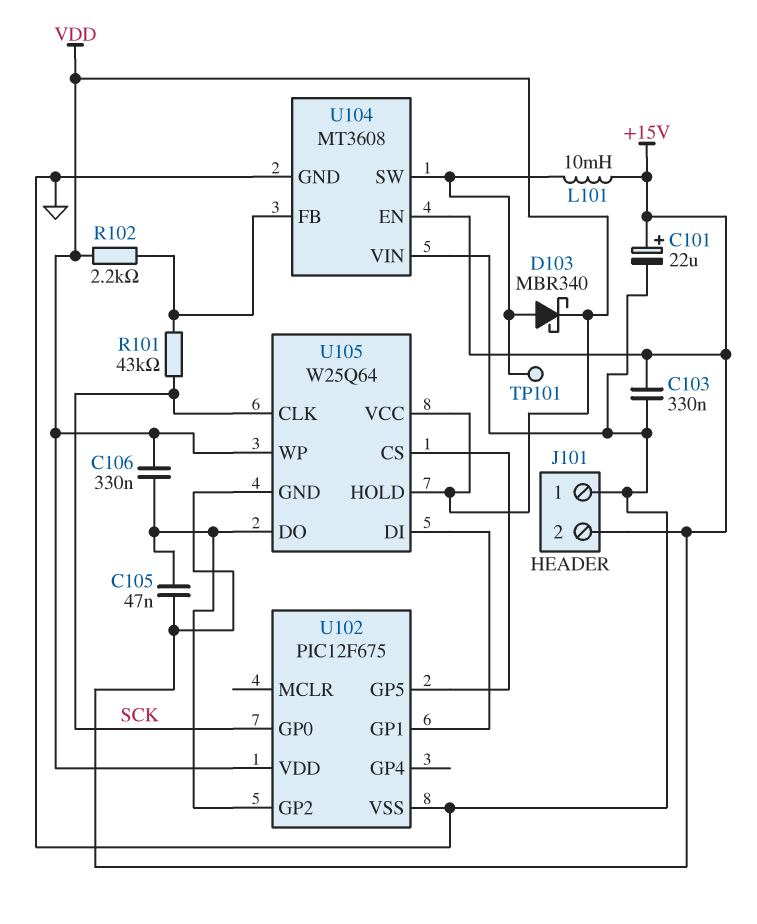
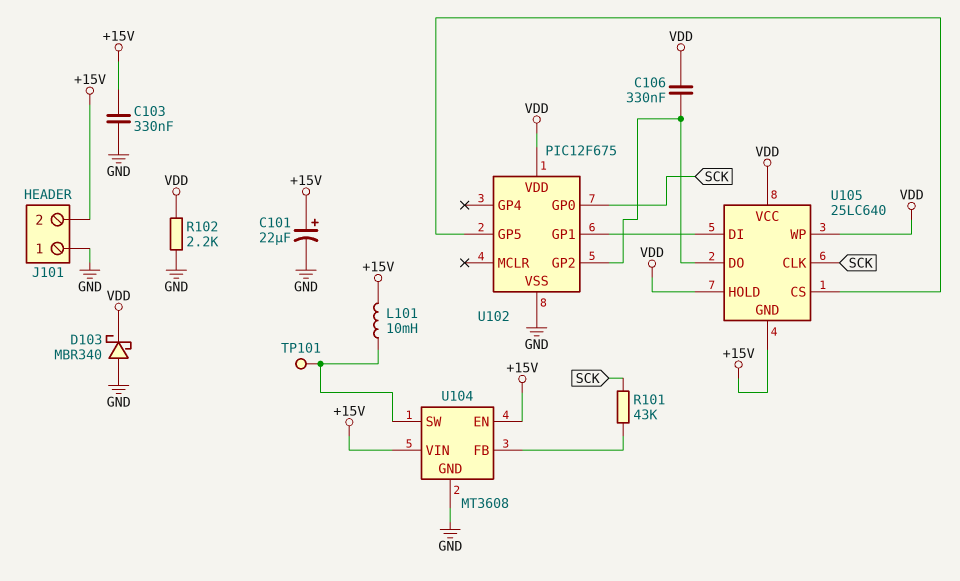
C105: 47nF (+15V, U102/GP2) -> none
D103: schottky MBR340 (A U104/SW, K VDD) -> schottky MBR340 (A GND, K VDD)
R102: 2.2k (U104/FB, VDD) -> 2.2k (GND, VDD)
U104 pin VIN: GND -> +15V
U105: W25Q64 -> 25LC640

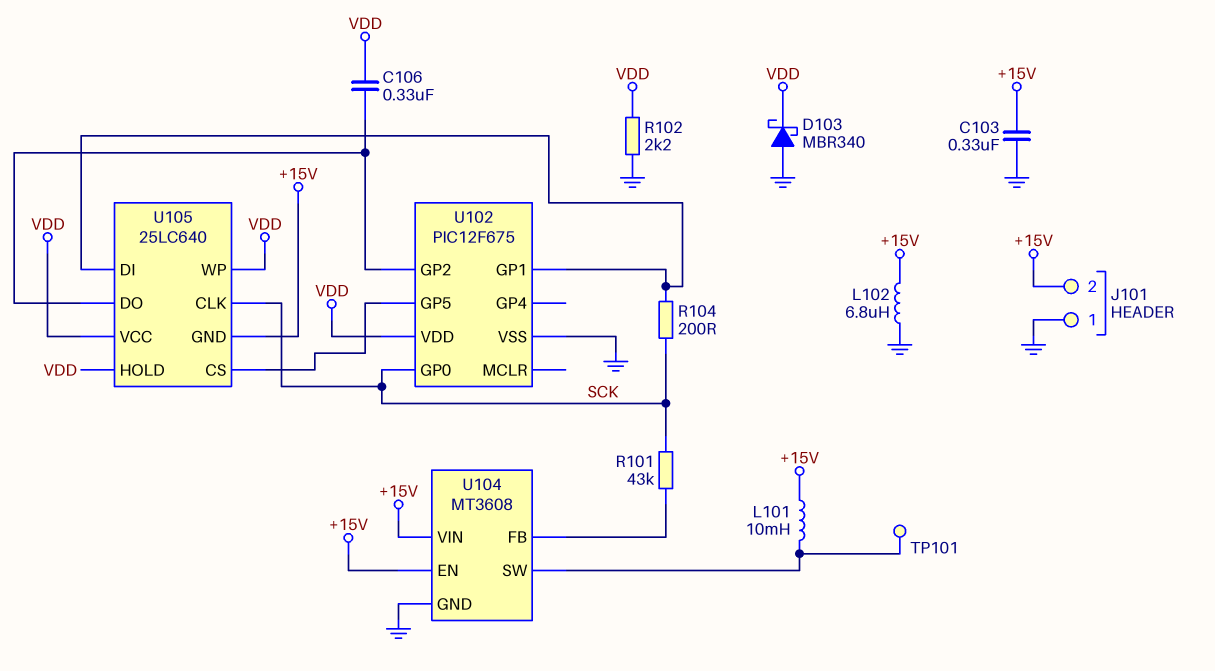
C101: 22uF (plus +15V, minus GND) -> none
L102: none -> 6.8uH (+15V, GND)
R104: none -> 200 (SCK, U102/GP1)

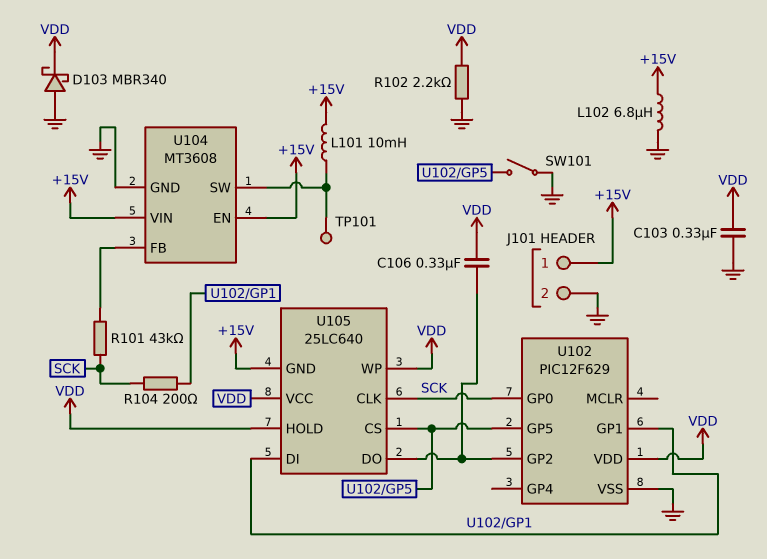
C103: 330nF (+15V, GND) -> 330nF (GND, VDD)
J101 pin 1: GND -> +15V
J101 pin 2: +15V -> GND
SW101: none -> switch (GND, U102/GP5)
U102: PIC12F675 -> PIC12F629

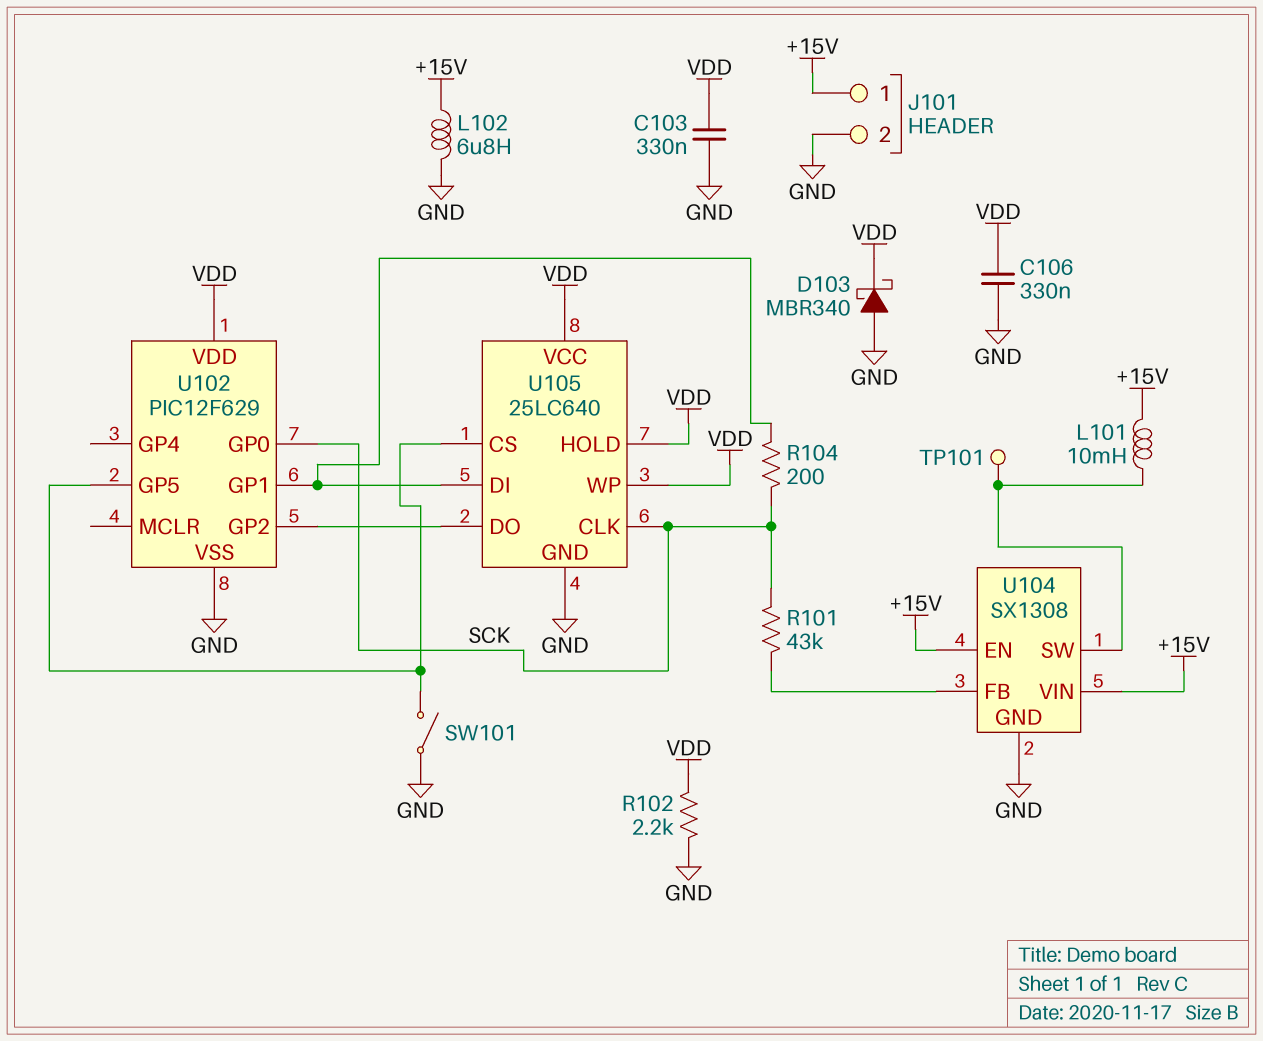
C106: 330nF (U102/GP2, VDD) -> 330nF (GND, VDD)
U104: MT3608 -> SX1308
U105 pin GND: +15V -> GND

